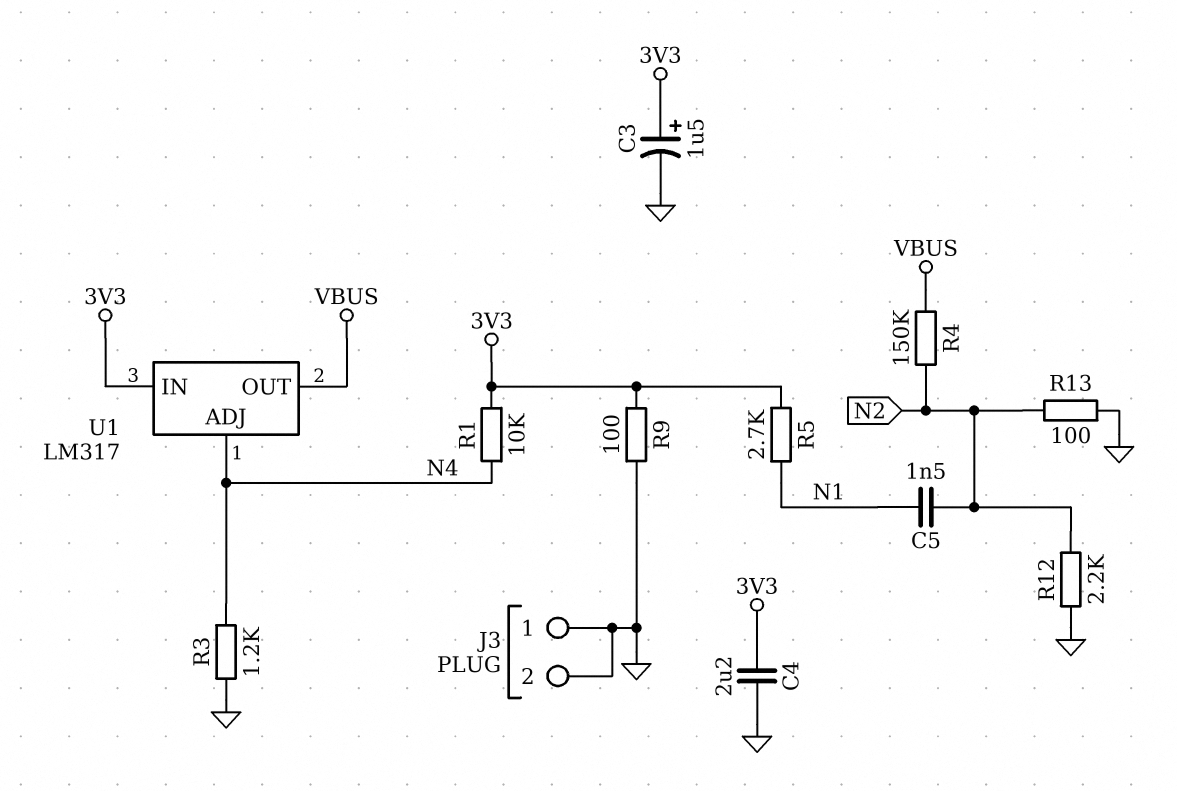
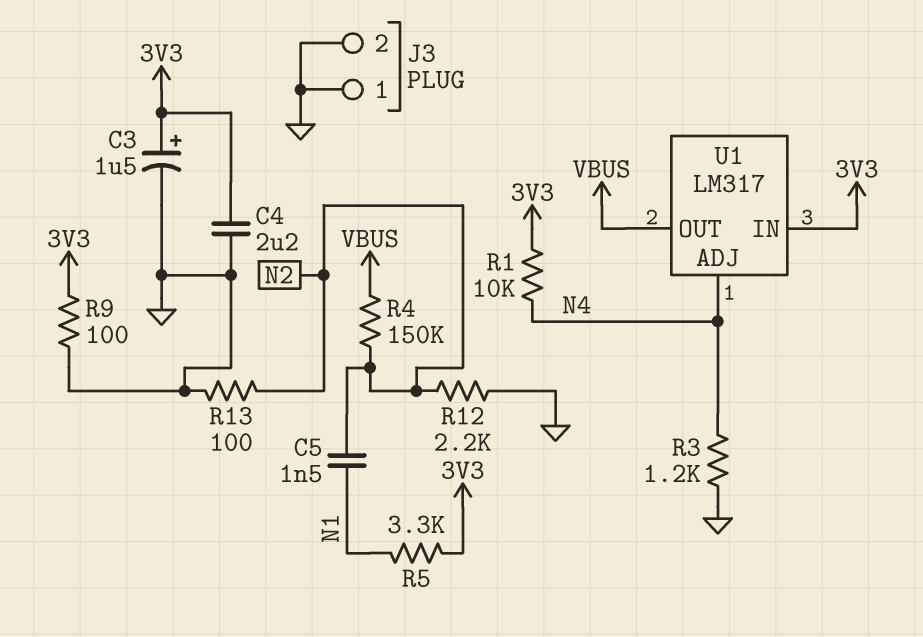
R5: 2.7k (3V3, N1) -> 3.3k (3V3, N1)

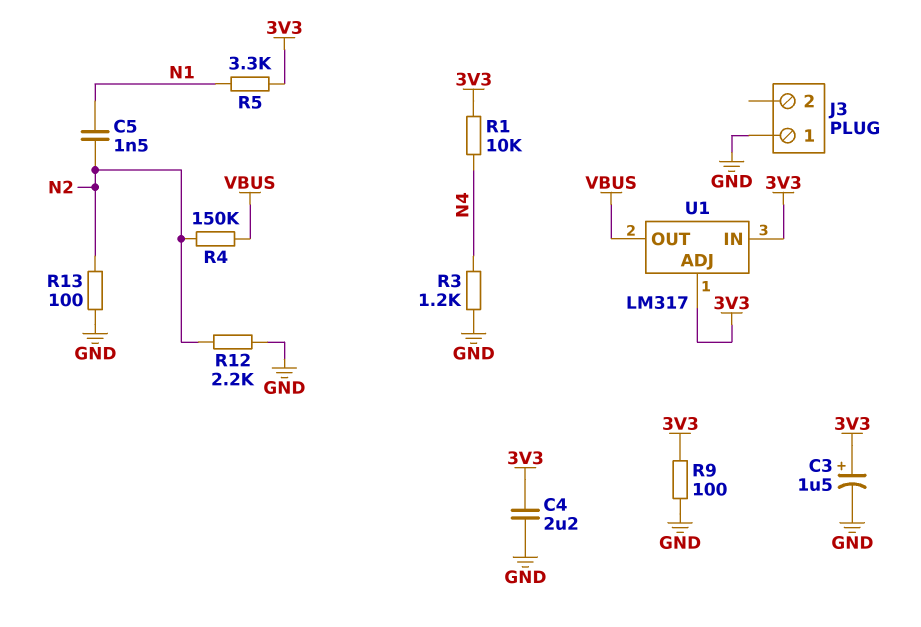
J3 pin 2: GND -> none
U1 pin ADJ: N4 -> 3V3

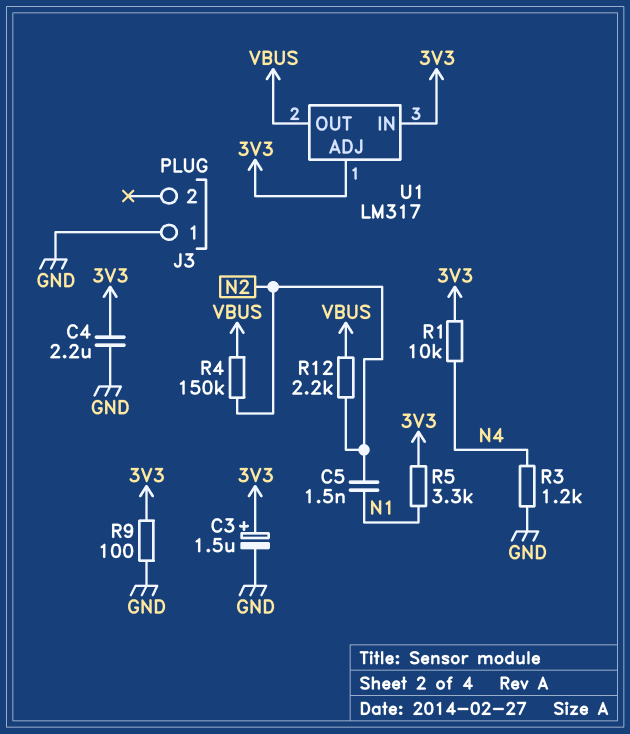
R12: 2.2k (GND, N2) -> 2.2k (N2, VBUS)
R13: 100 (GND, N2) -> none

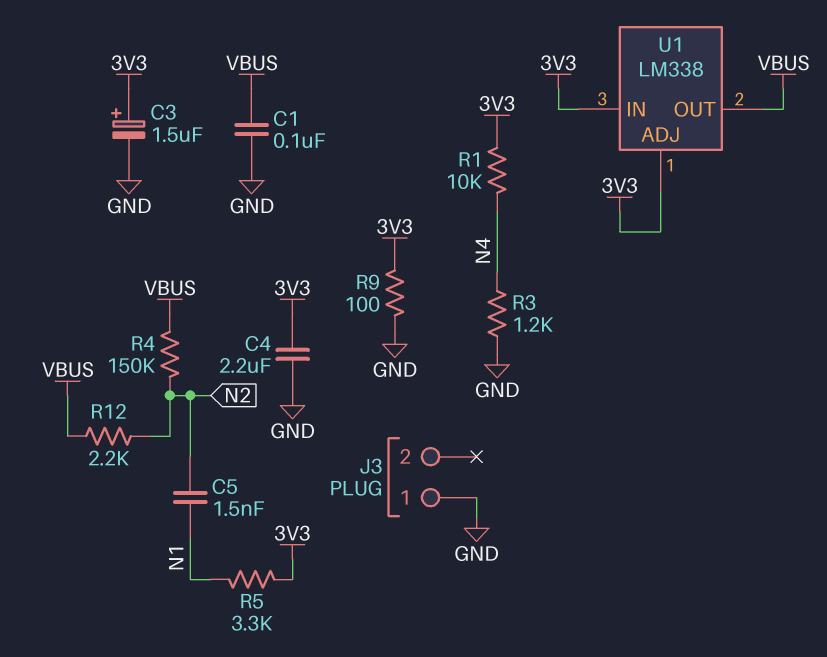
C1: none -> 100nF (GND, VBUS)
U1: LM317 -> LM338

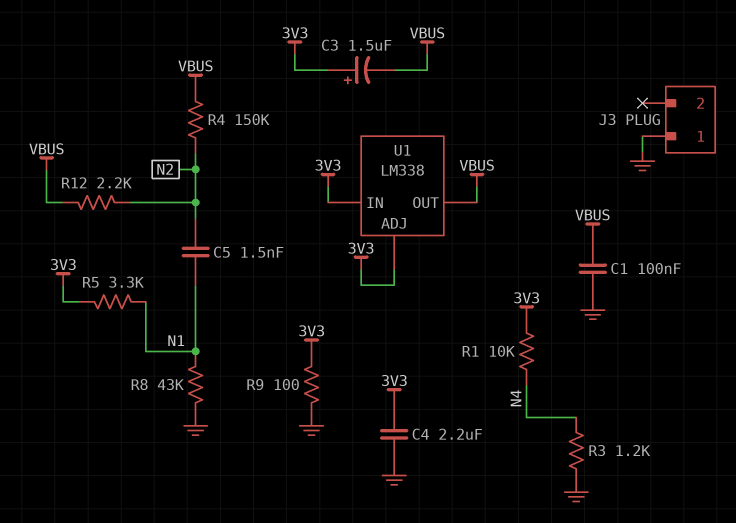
C3: 1.5uF (plus 3V3, minus GND) -> 1.5uF (plus 3V3, minus VBUS)
R8: none -> 43k (GND, N1)

